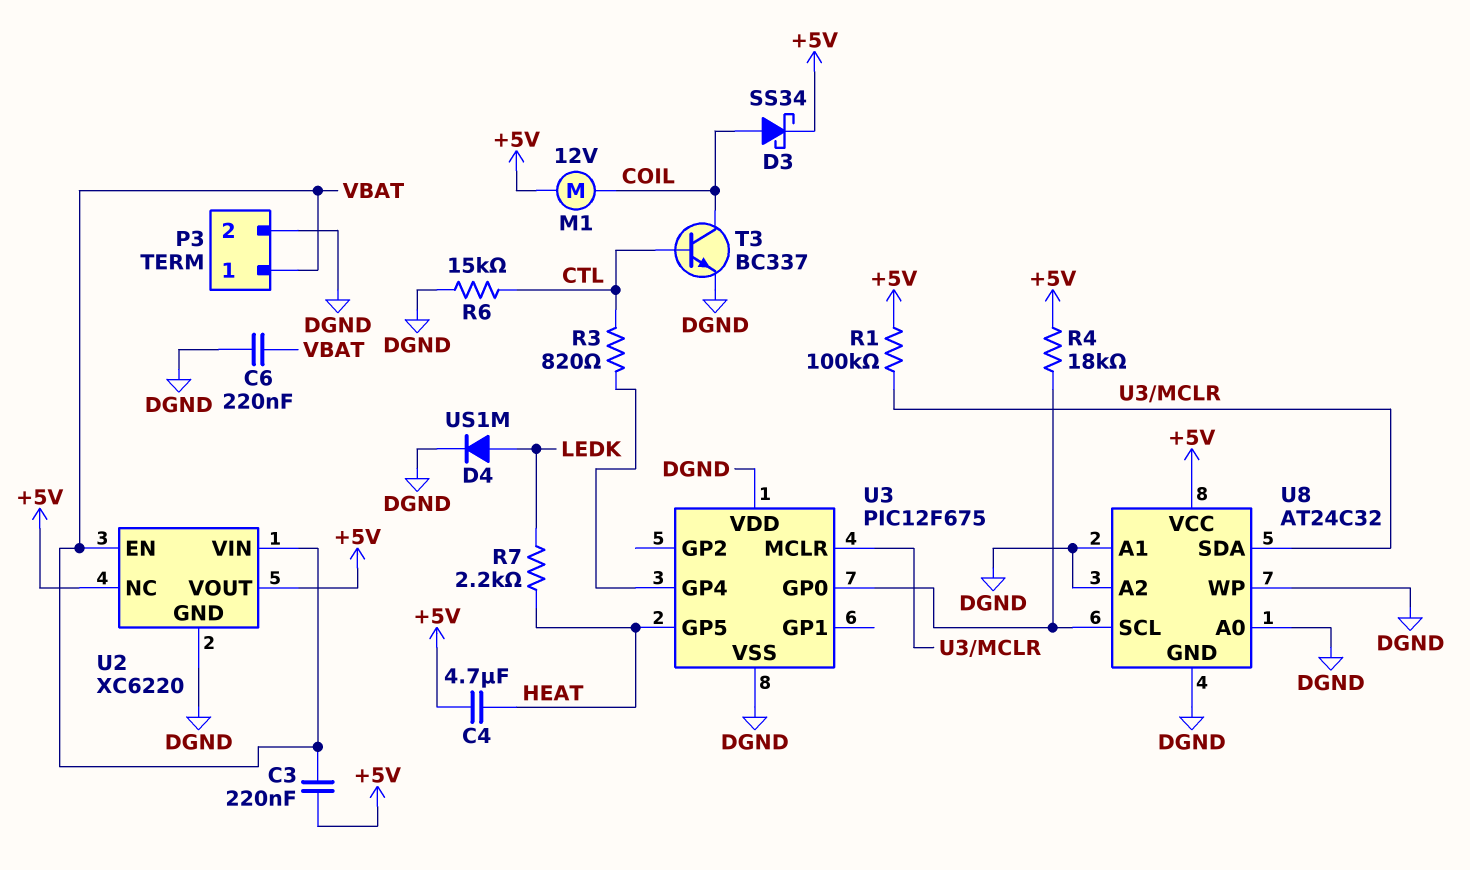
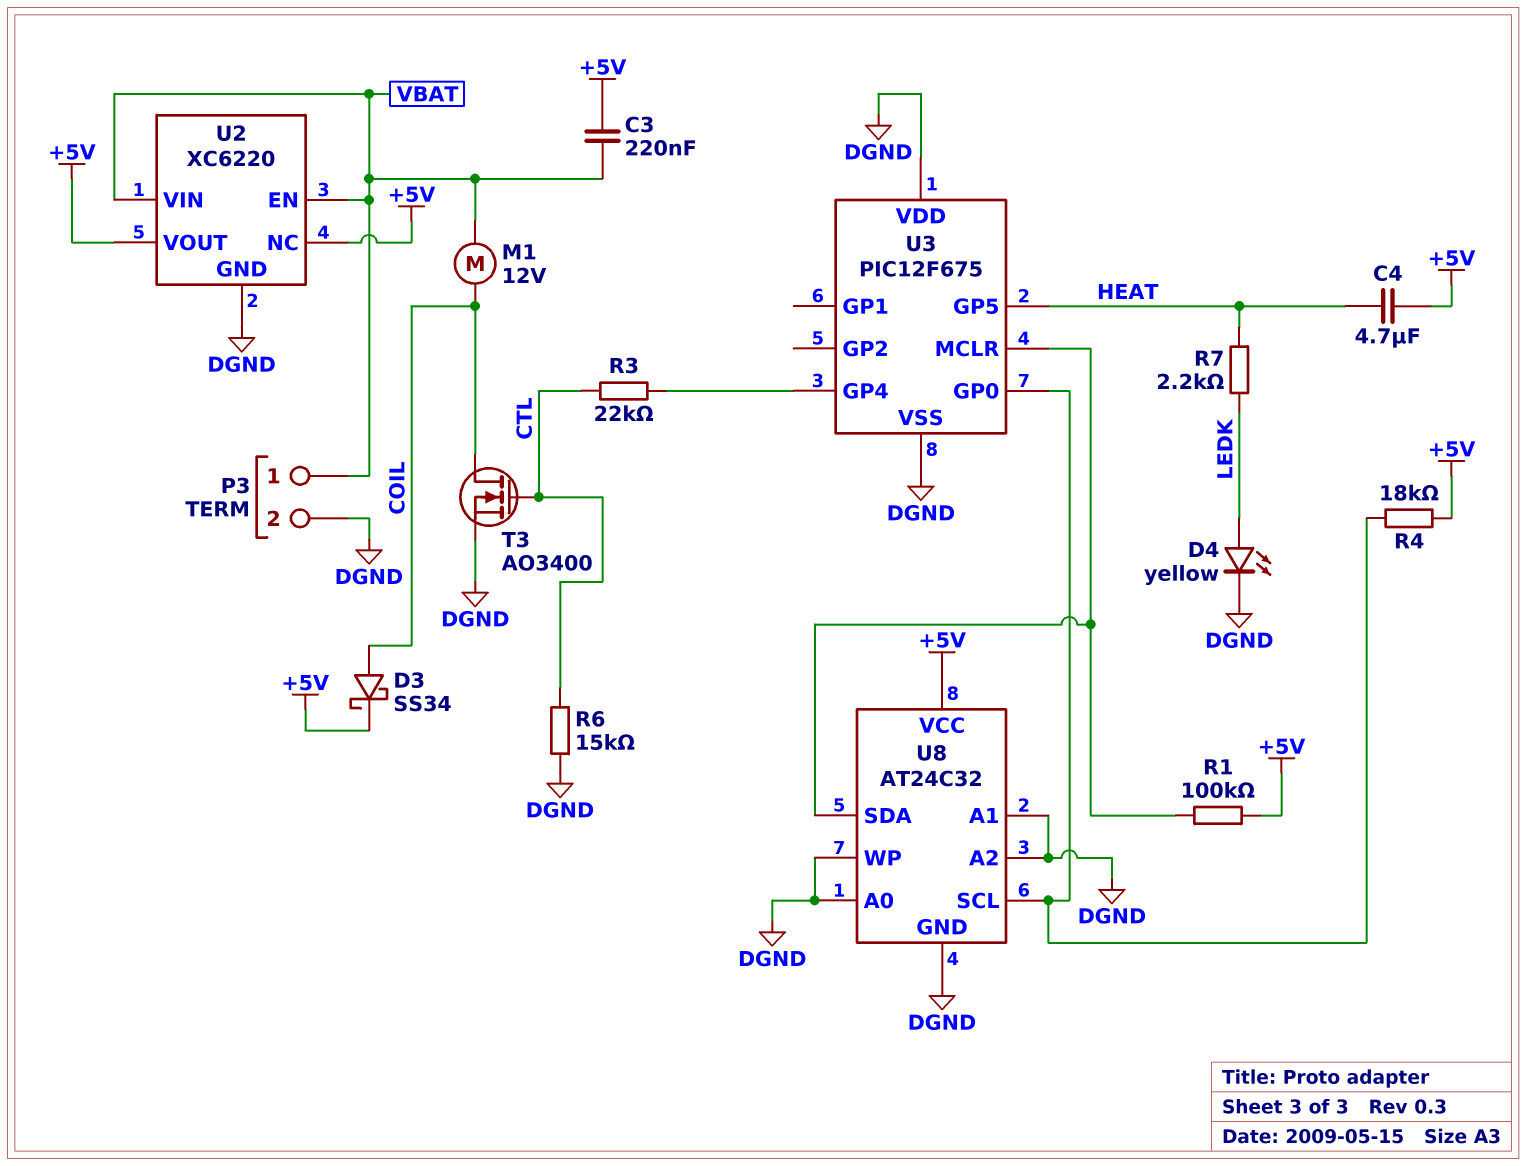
C6: 220nF (DGND, VBAT) -> none
D4: diode US1M (A LEDK, K DGND) -> LED yellow (A LEDK, K DGND)
M1: motor 12V (+5V, COIL) -> motor 12V (COIL, VBAT)
R3: 820 (CTL, U3/GP4) -> 22k (CTL, U3/GP4)
T3: NPN BC337 (B CTL, C COIL, E DGND) -> NMOS AO3400 (G CTL, D COIL, S DGND)

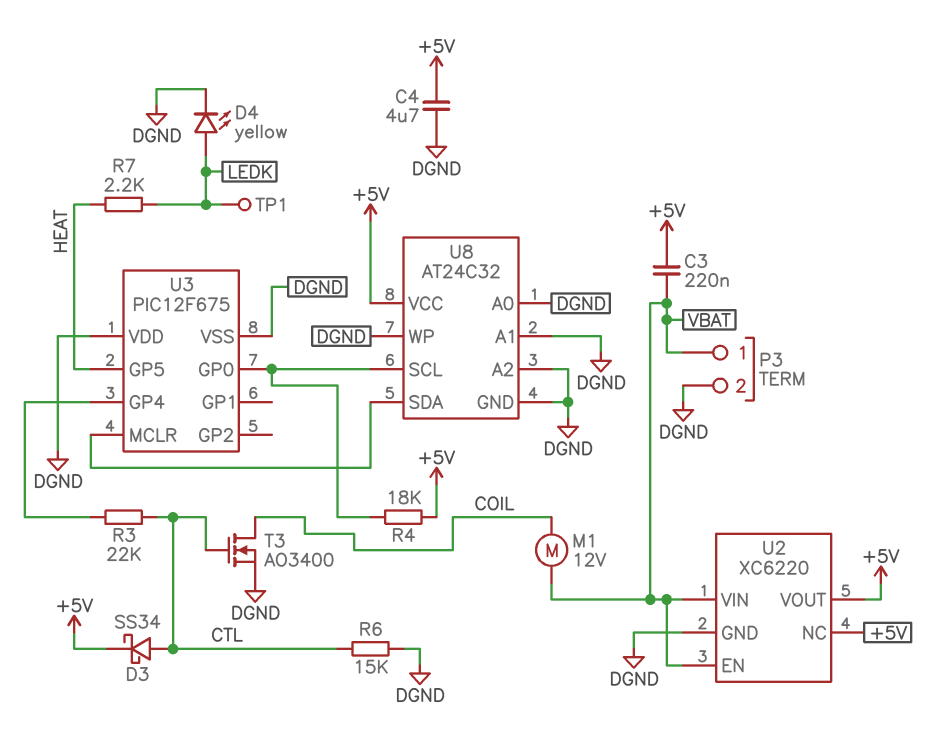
C4: 4.7uF (+5V, HEAT) -> 4.7uF (+5V, DGND)
D3: schottky SS34 (A COIL, K +5V) -> schottky SS34 (A CTL, K +5V)
R1: 100k (+5V, U3/MCLR) -> none
TP1: none -> test point (LEDK)

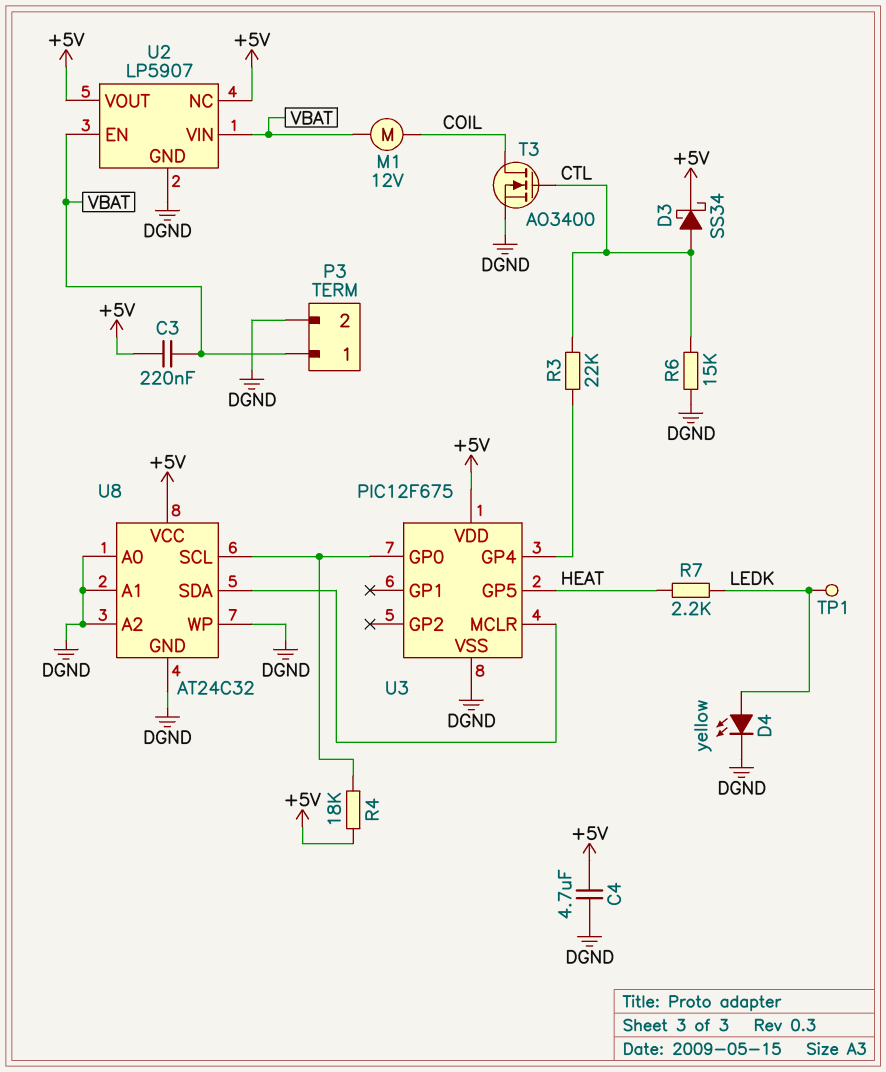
U2: XC6220 -> LP5907
U3 pin VDD: DGND -> +5V

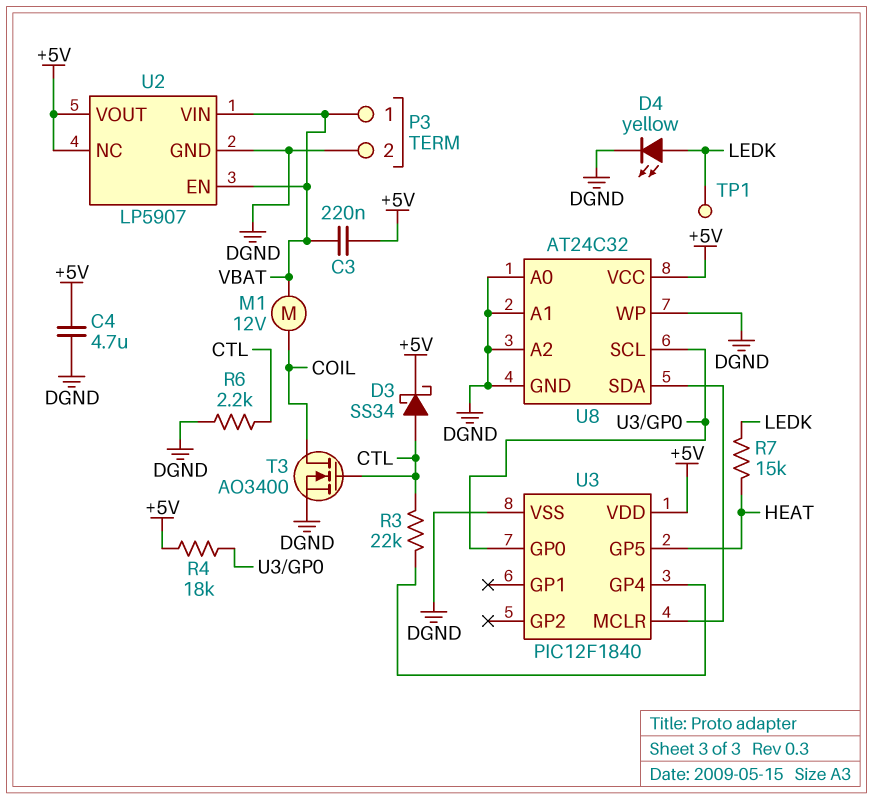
R6: 15k (CTL, DGND) -> 2.2k (CTL, DGND)
R7: 2.2k (HEAT, LEDK) -> 15k (HEAT, LEDK)
U3: PIC12F675 -> PIC12F1840

